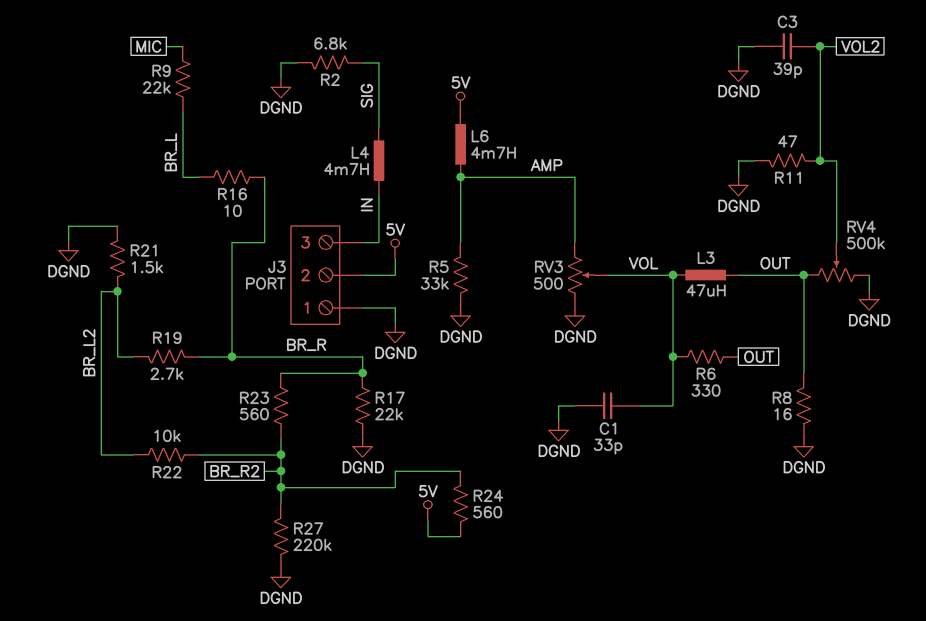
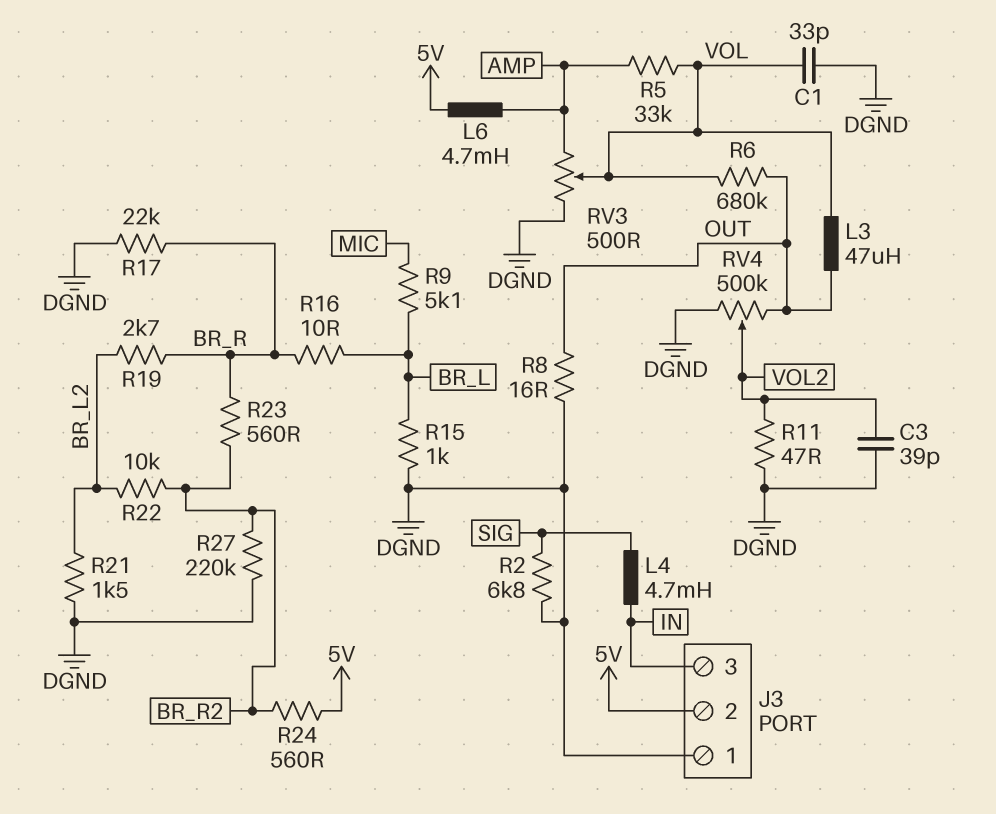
R5: 33k (AMP, DGND) -> 33k (AMP, VOL)
R6: 330 (OUT, VOL) -> 680k (OUT, VOL)
R9: 22k (BR_L, MIC) -> 5.1k (BR_L, MIC)
R15: none -> 1k (BR_L, DGND)

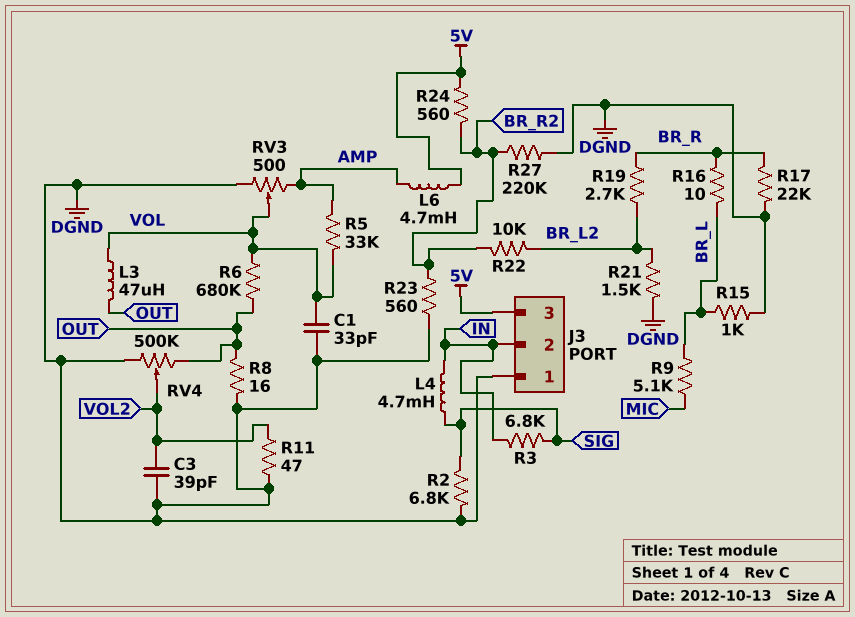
J3 pin 2: 5V -> IN
J3 pin 3: IN -> 5V
R3: none -> 6.8k (IN, SIG)
R23: 560 (BR_R, BR_R2) -> 560 (BR_R2, DGND)

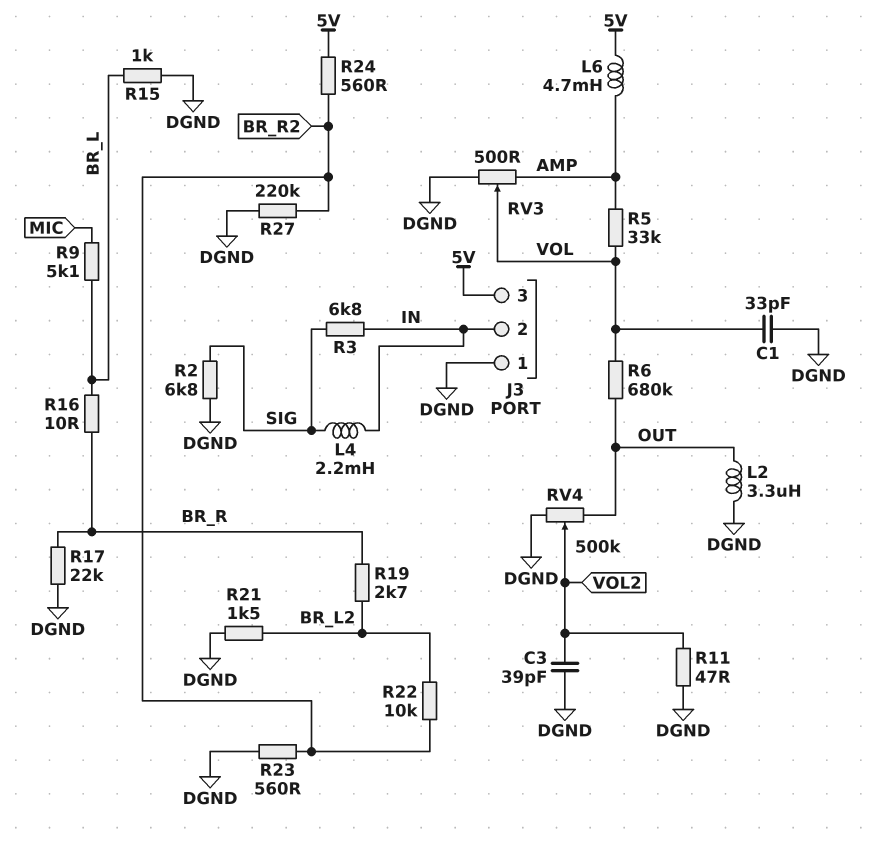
L2: none -> 3.3uH (DGND, OUT)
L3: 47uH (OUT, VOL) -> none
L4: 4.7mH (IN, SIG) -> 2.2mH (IN, SIG)
R8: 16 (DGND, OUT) -> none

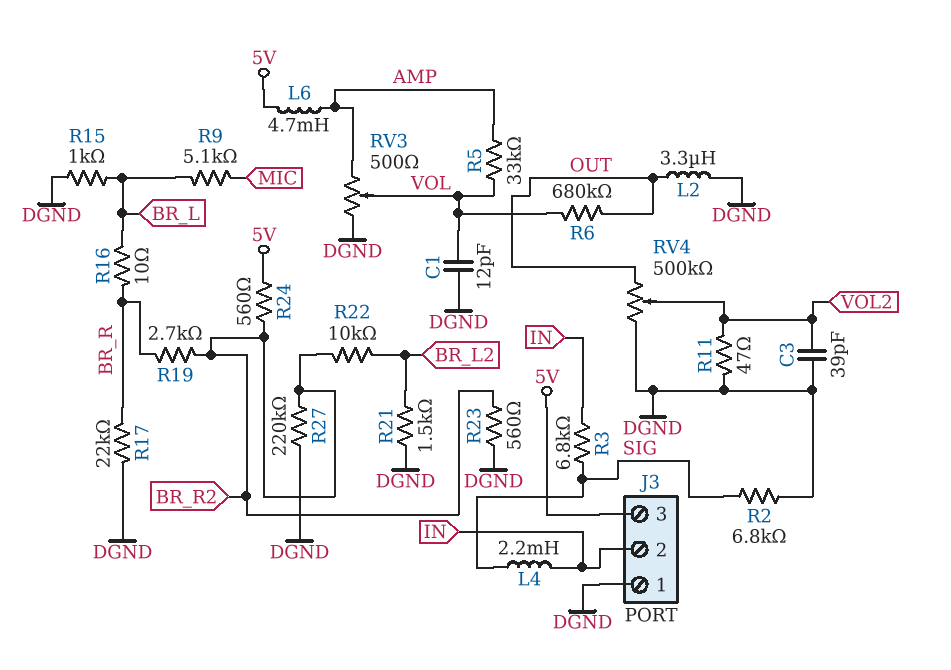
C1: 33pF (DGND, VOL) -> 12pF (DGND, VOL)
R19: 2.7k (BR_L2, BR_R) -> 2.7k (BR_R, BR_R2)

